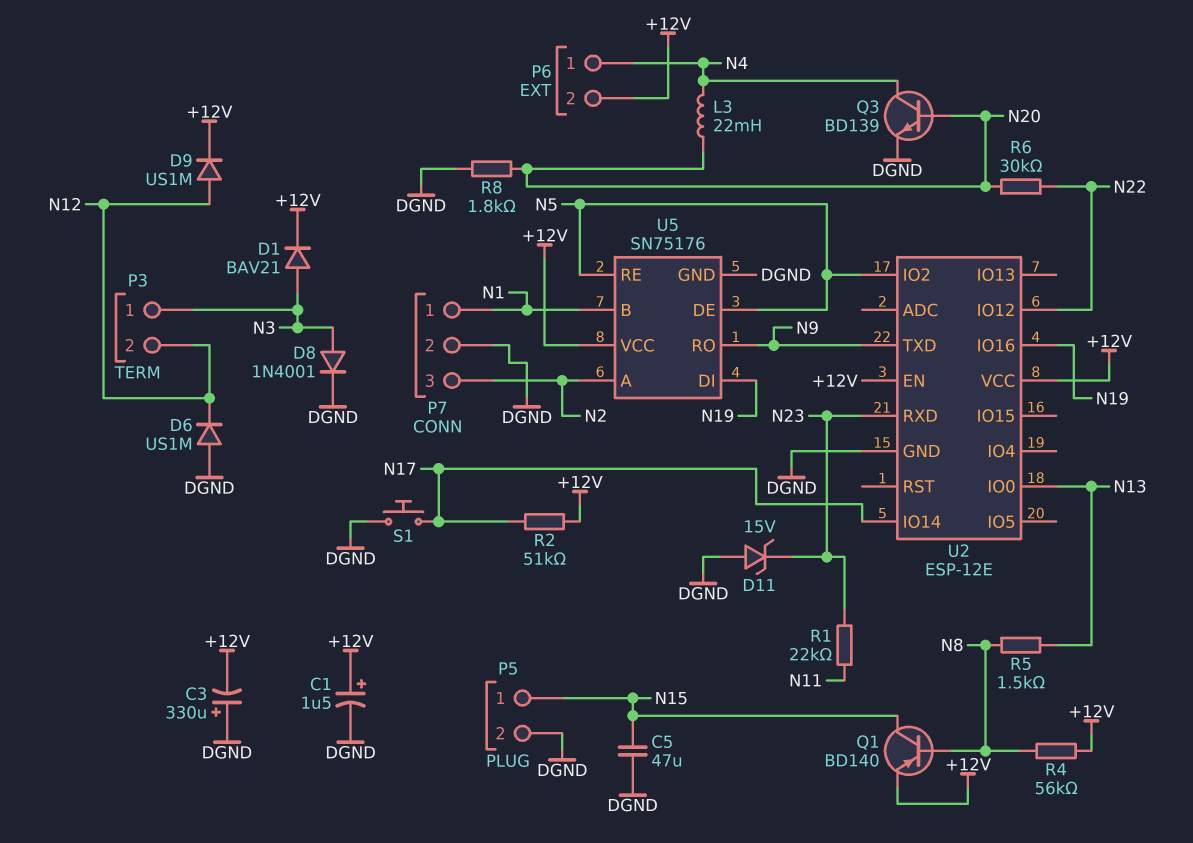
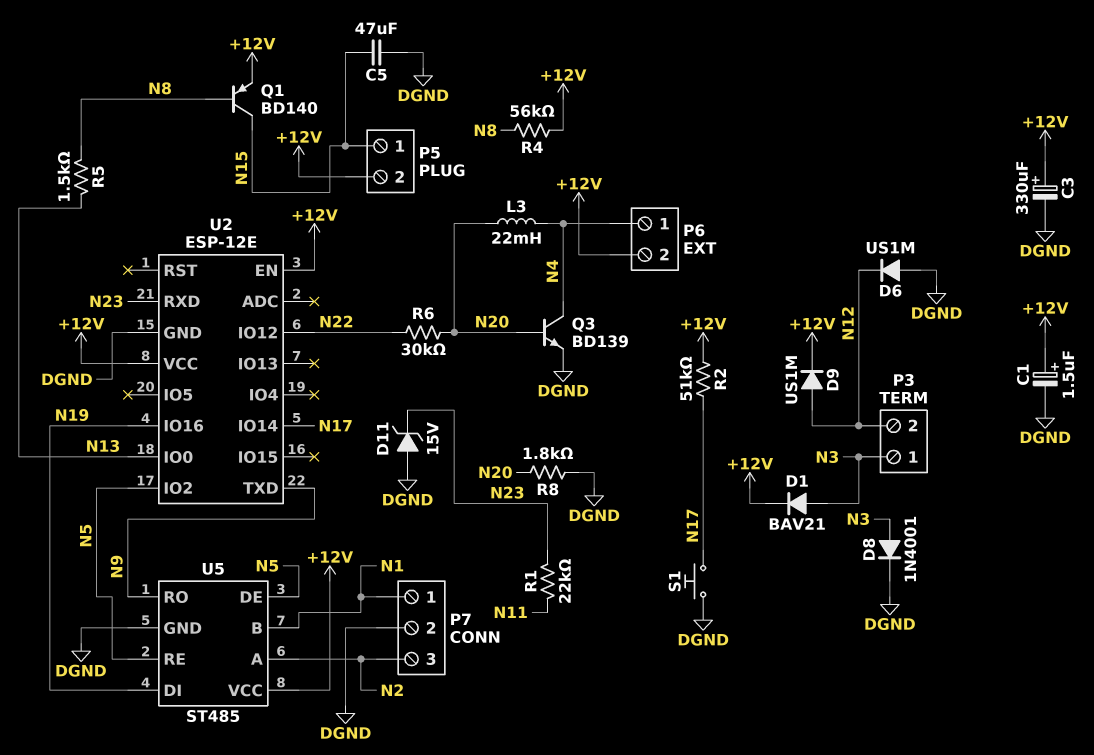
C3: 330uF (plus DGND, minus +12V) -> 330uF (plus +12V, minus DGND)
P5 pin 2: DGND -> +12V
U5: SN75176 -> ST485

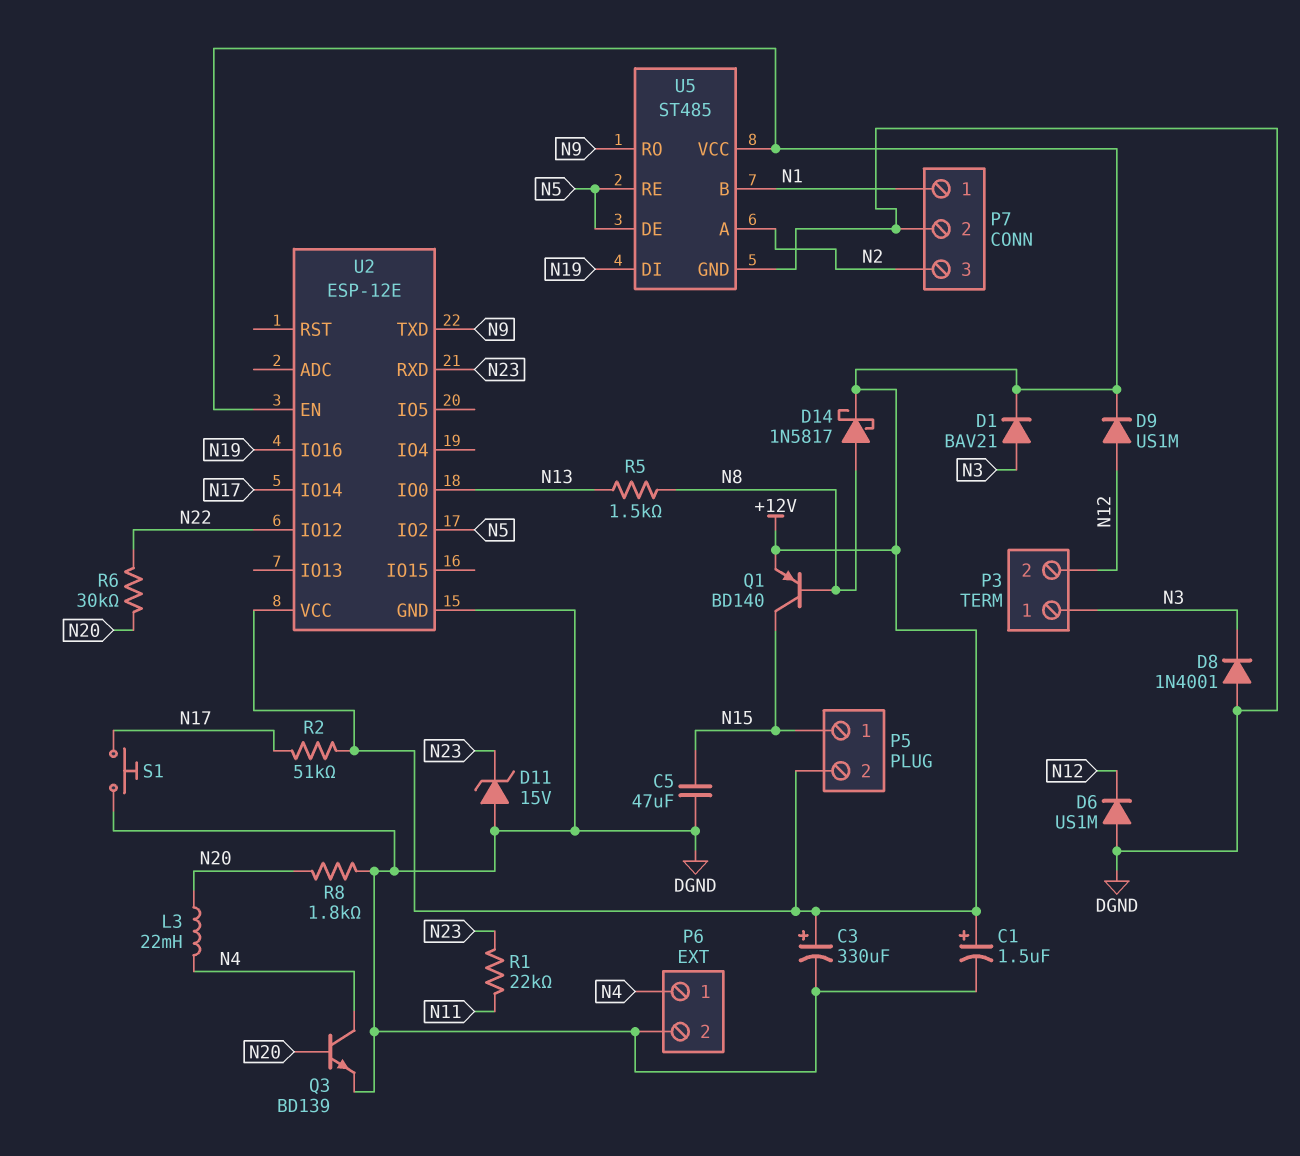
D8: diode 1N4001 (A N3, K DGND) -> diode 1N4001 (A DGND, K N3)
D14: none -> schottky 1N5817 (A N8, K +12V)
P6 pin 2: +12V -> DGND
R4: 56k (+12V, N8) -> none

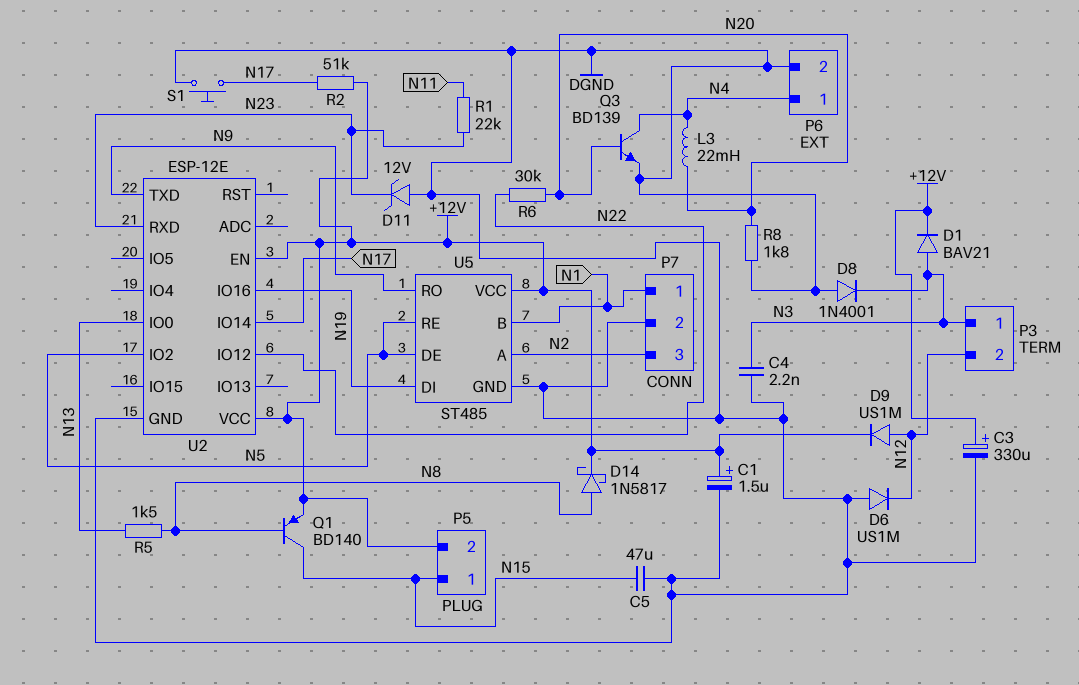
C4: none -> 2.2nF (DGND, N3)
D11: zener 15V (A DGND, K N23) -> zener 12V (A DGND, K N23)

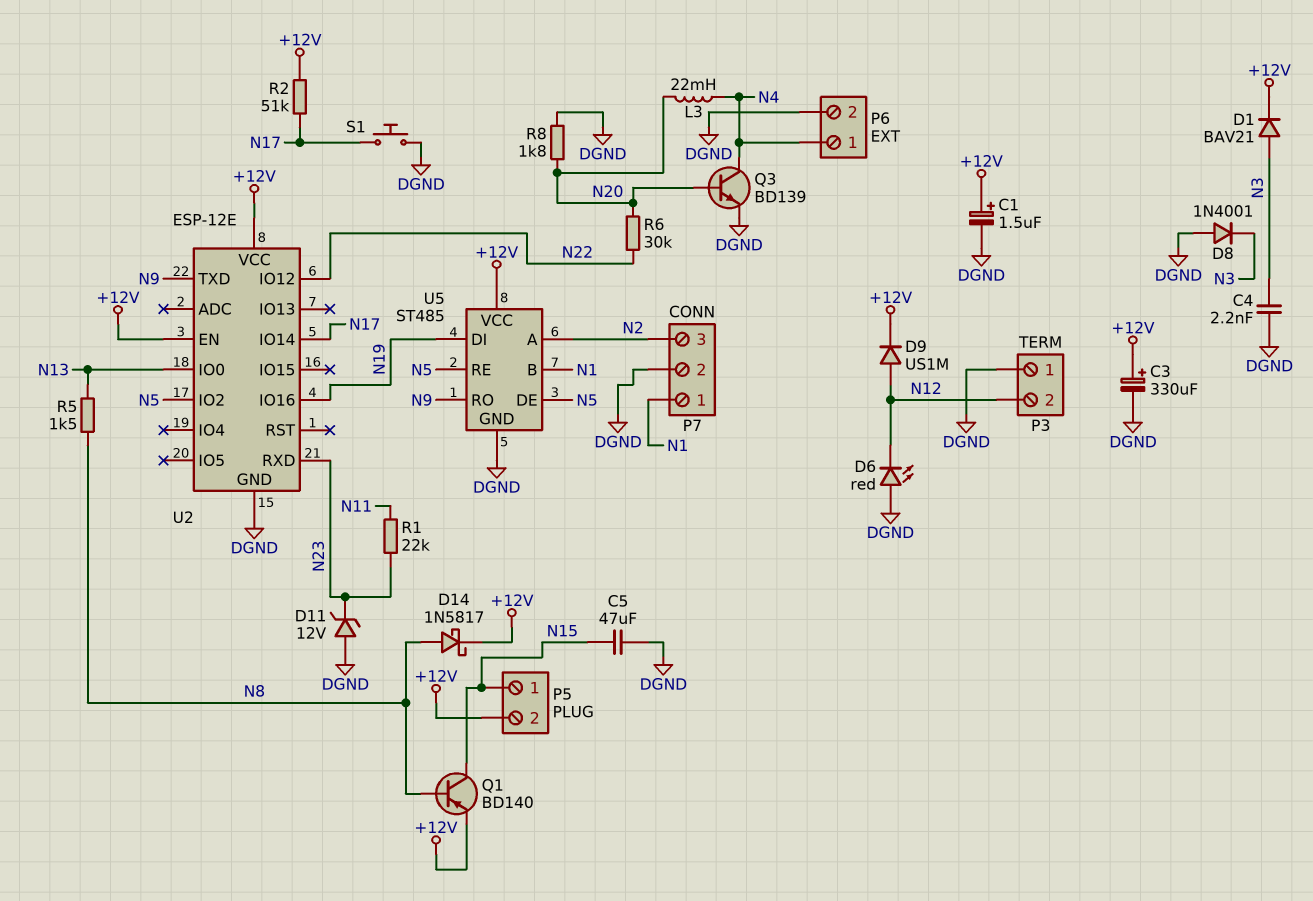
D6: diode US1M (A DGND, K N12) -> LED red (A DGND, K N12)
P3 pin 1: N3 -> DGND

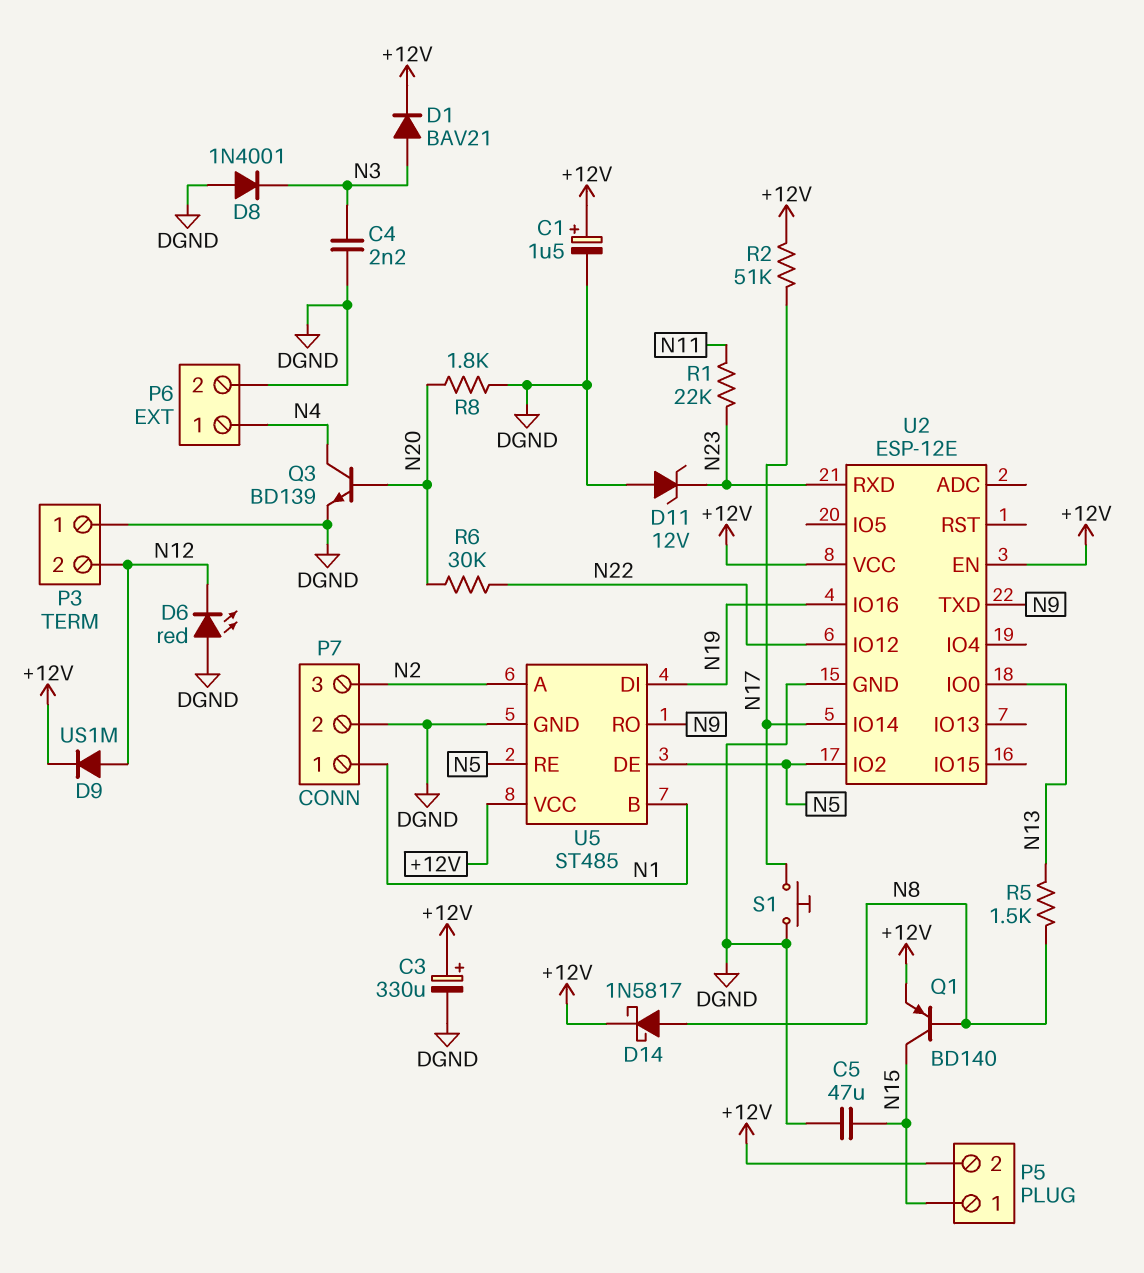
L3: 22mH (N4, N20) -> none

